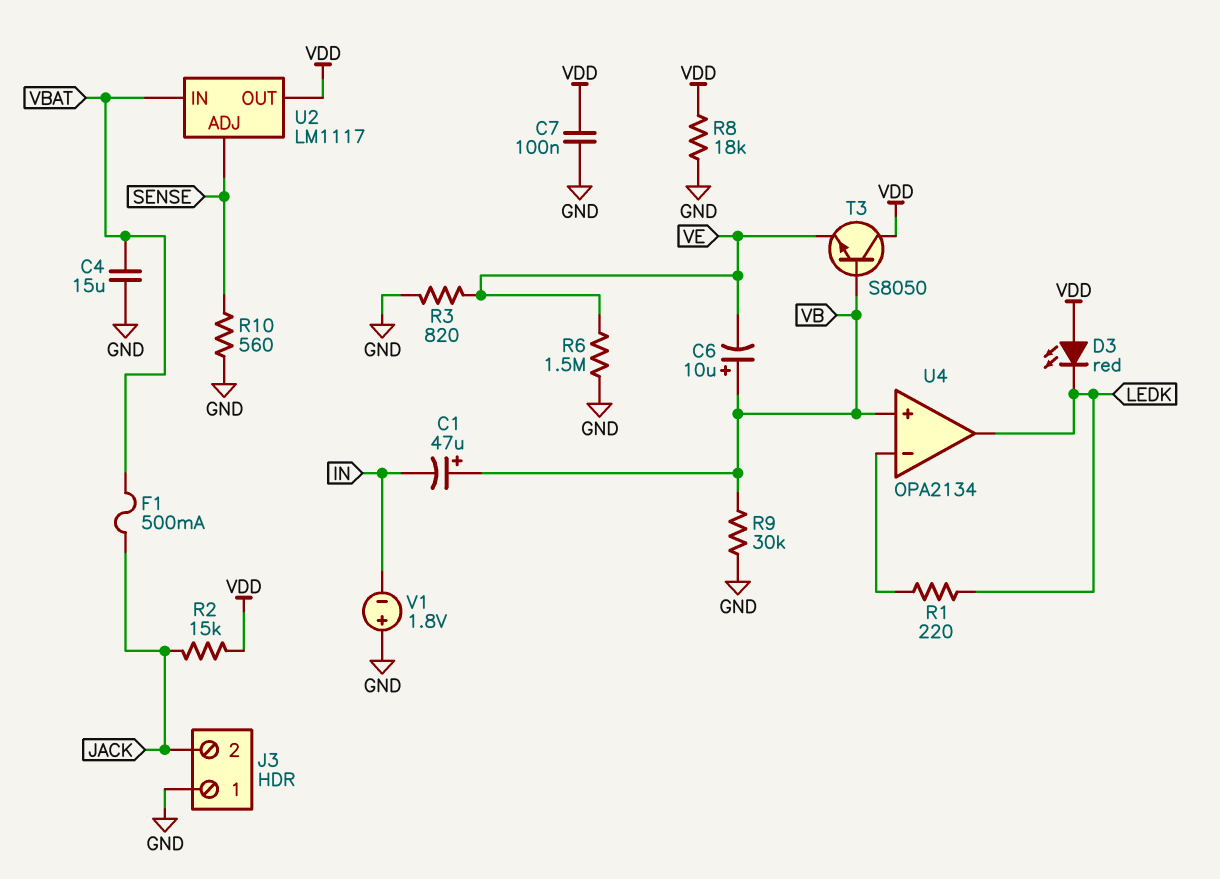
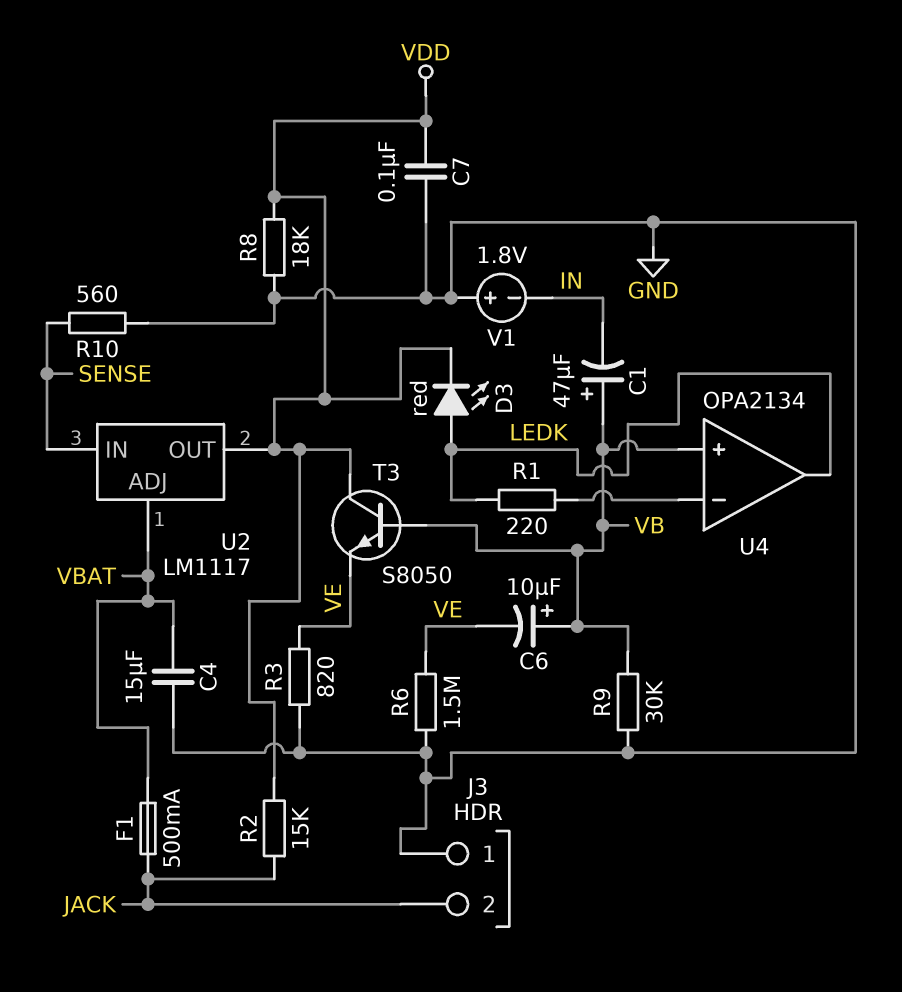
D3: LED red (A VDD, K LEDK) -> LED red (A LEDK, K VDD)
U2 pin ADJ: SENSE -> VBAT
U2 pin IN: VBAT -> SENSE

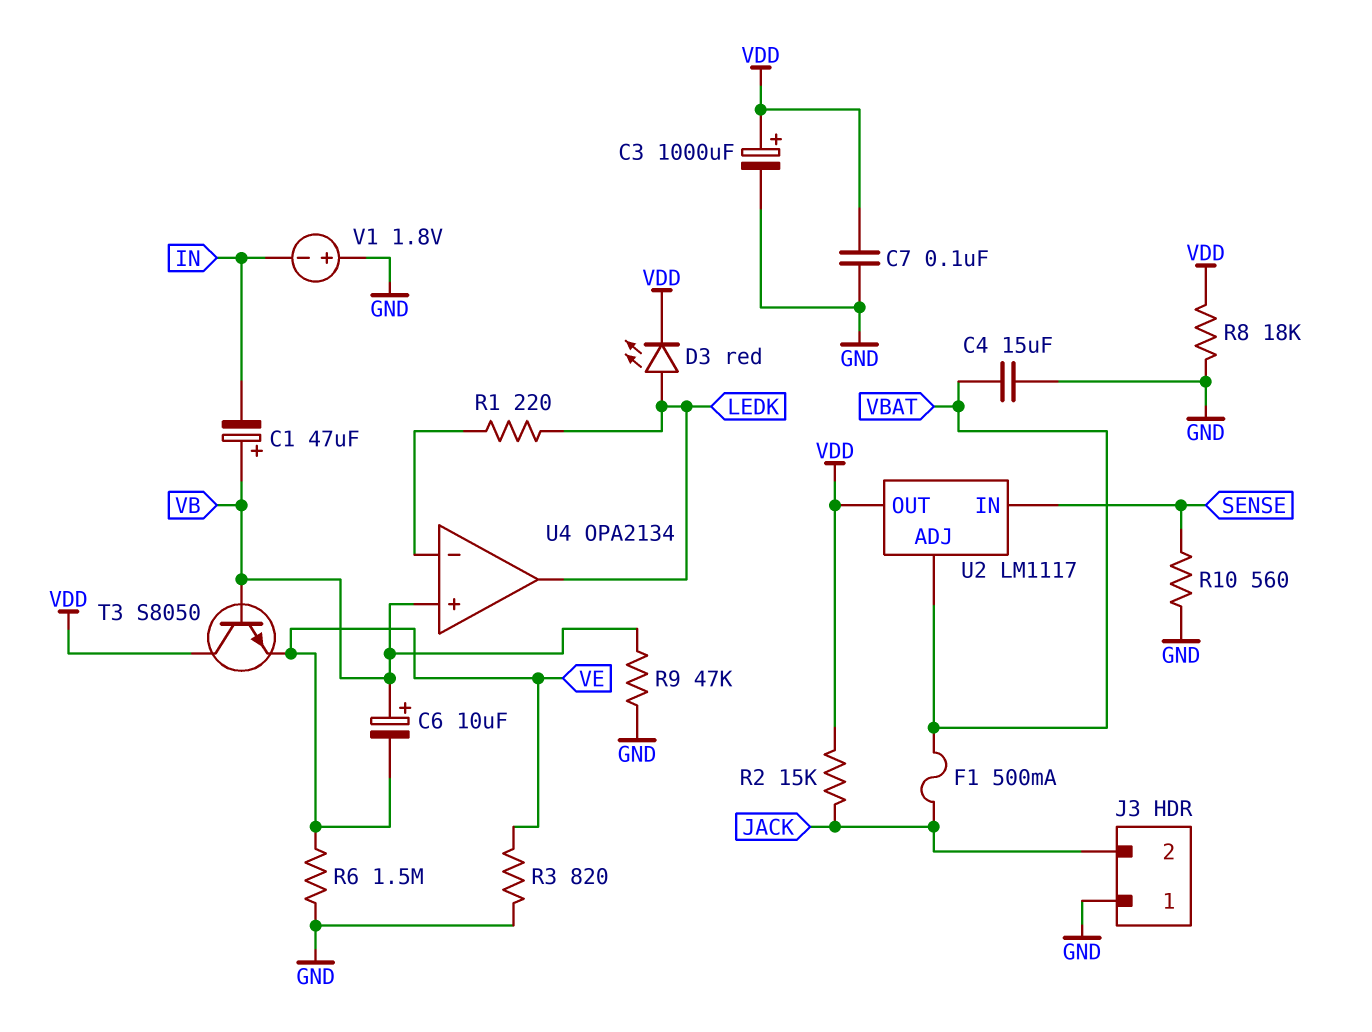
C3: none -> 1000uF (plus VDD, minus GND)
R9: 30k (GND, VB) -> 47k (GND, VB)

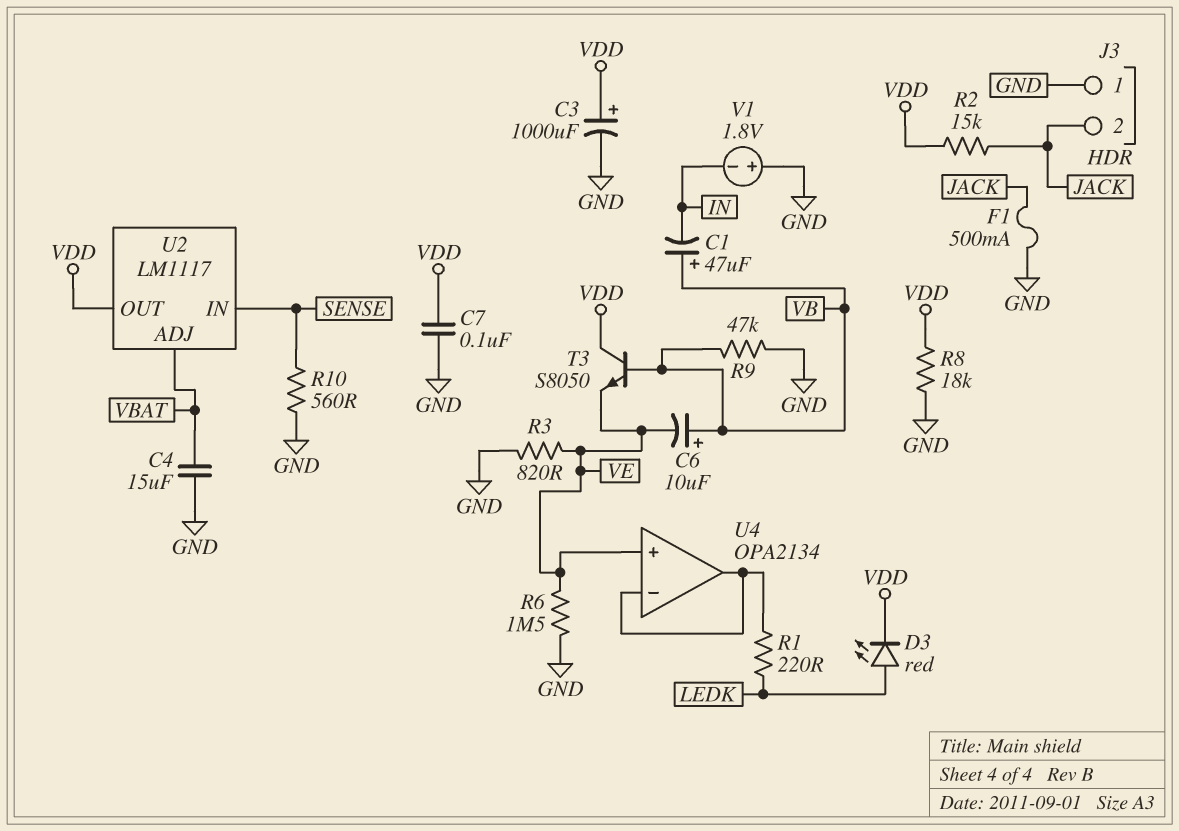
F1: 500mA (JACK, VBAT) -> 500mA (GND, JACK)
U4 pin in+: VB -> VE
U4 pin out: LEDK -> U4/in-

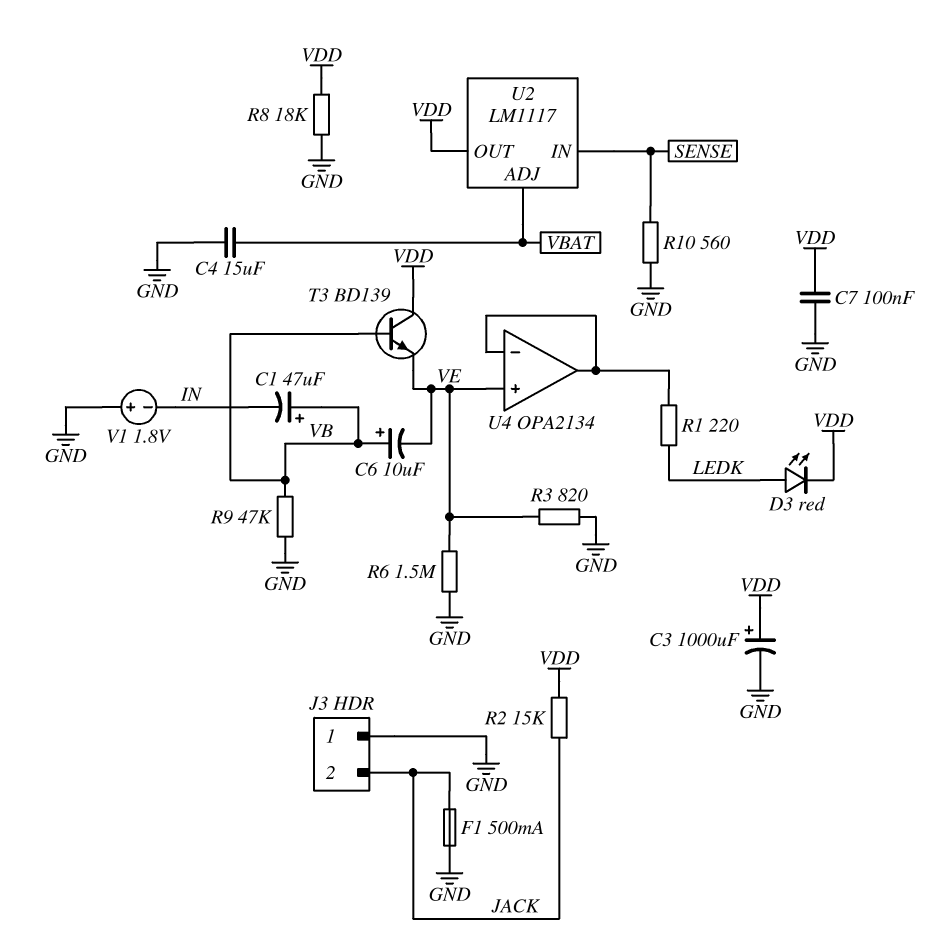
T3: NPN S8050 (B VB, C VDD, E VE) -> NPN BD139 (B VB, C VDD, E VE)

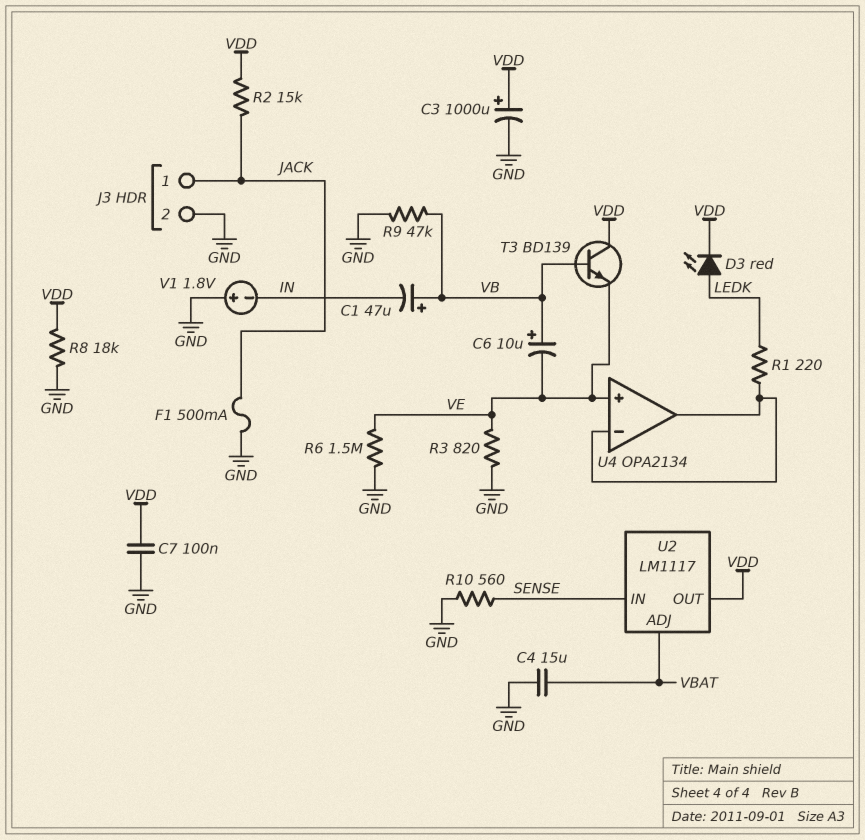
J3 pin 1: GND -> JACK
J3 pin 2: JACK -> GND

